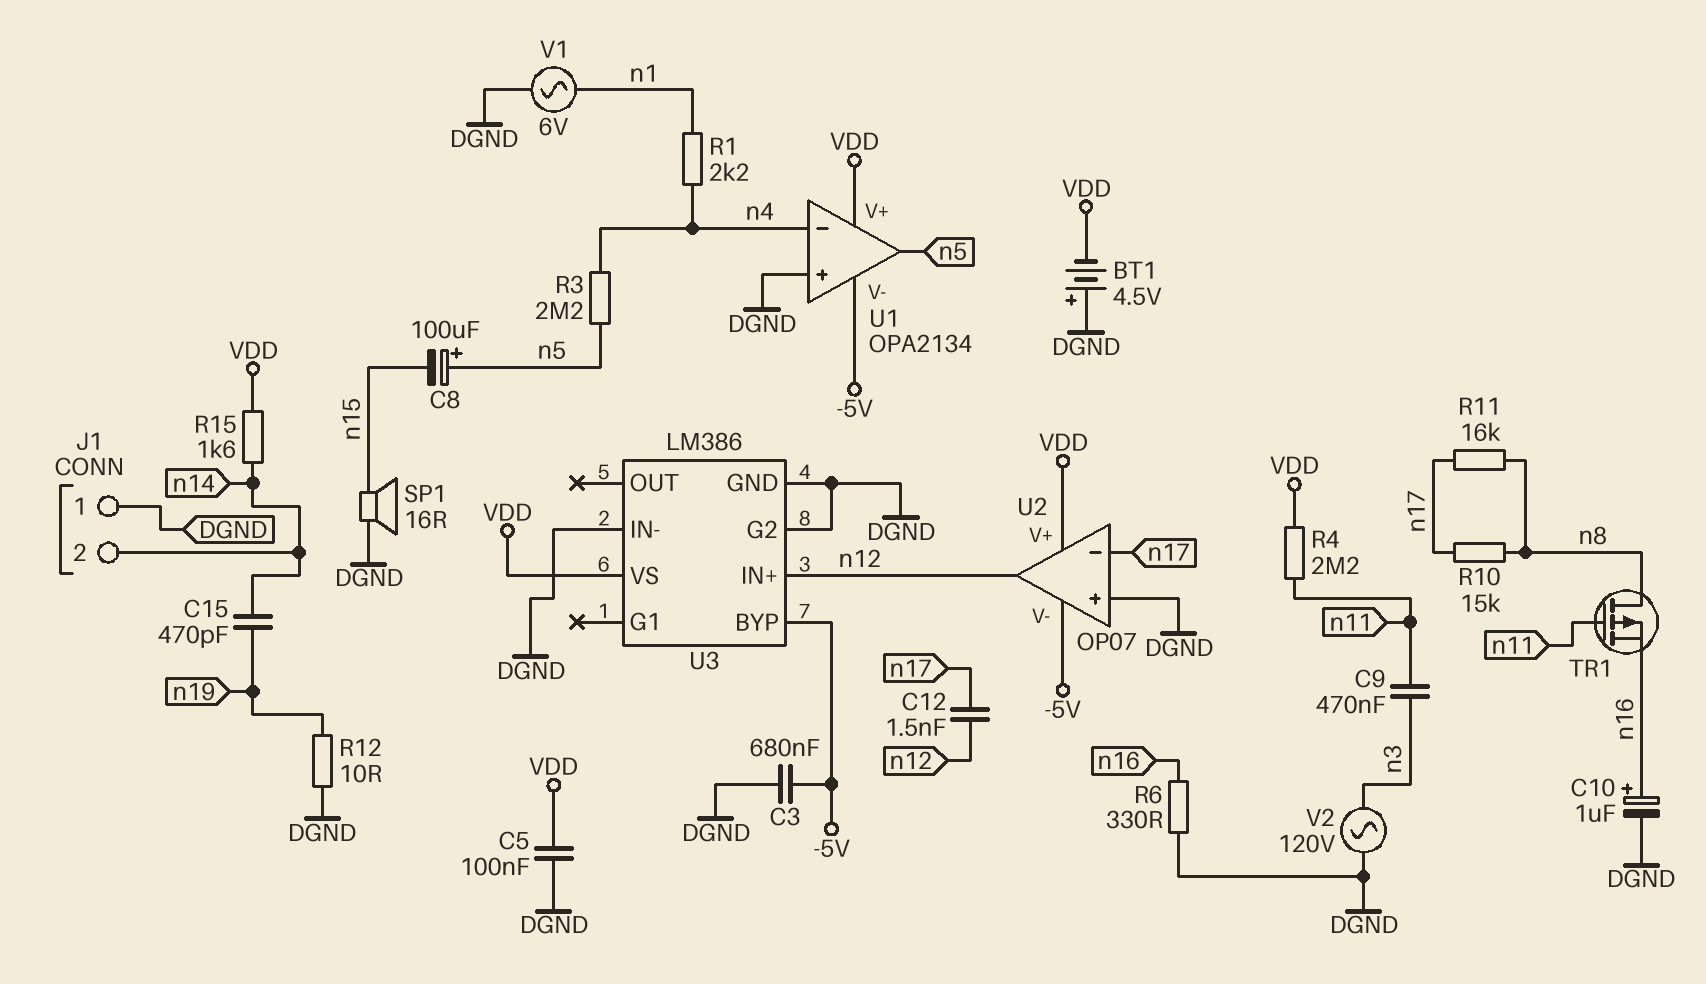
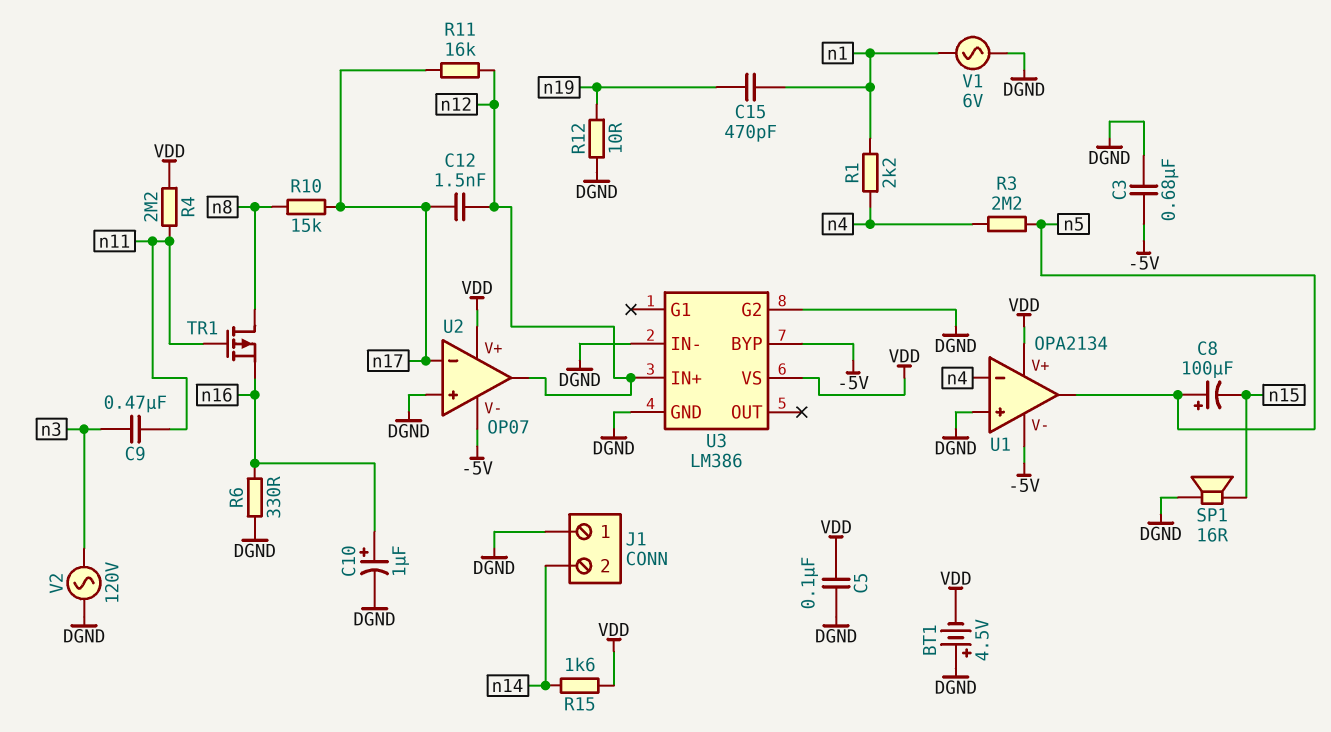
C15: 470pF (n14, n19) -> 470pF (n1, n19)
R11: 16k (n8, n17) -> 16k (n12, n17)

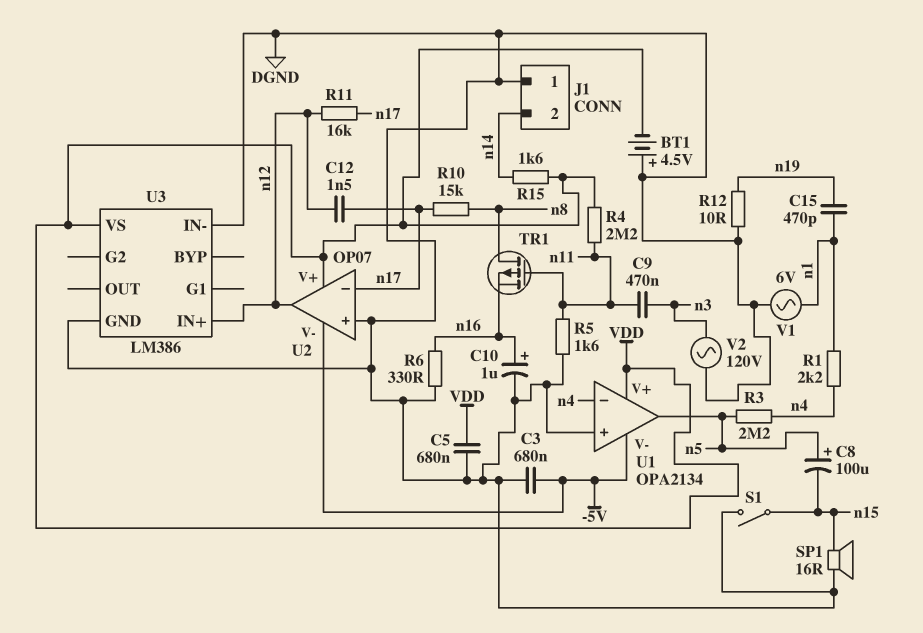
C5: 100nF (DGND, VDD) -> 680nF (DGND, VDD)
R5: none -> 1.6k (DGND, n11)
S1: none -> switch (DGND, n15)
U3 pin BYP: -5V -> none
U3 pin G2: DGND -> none

